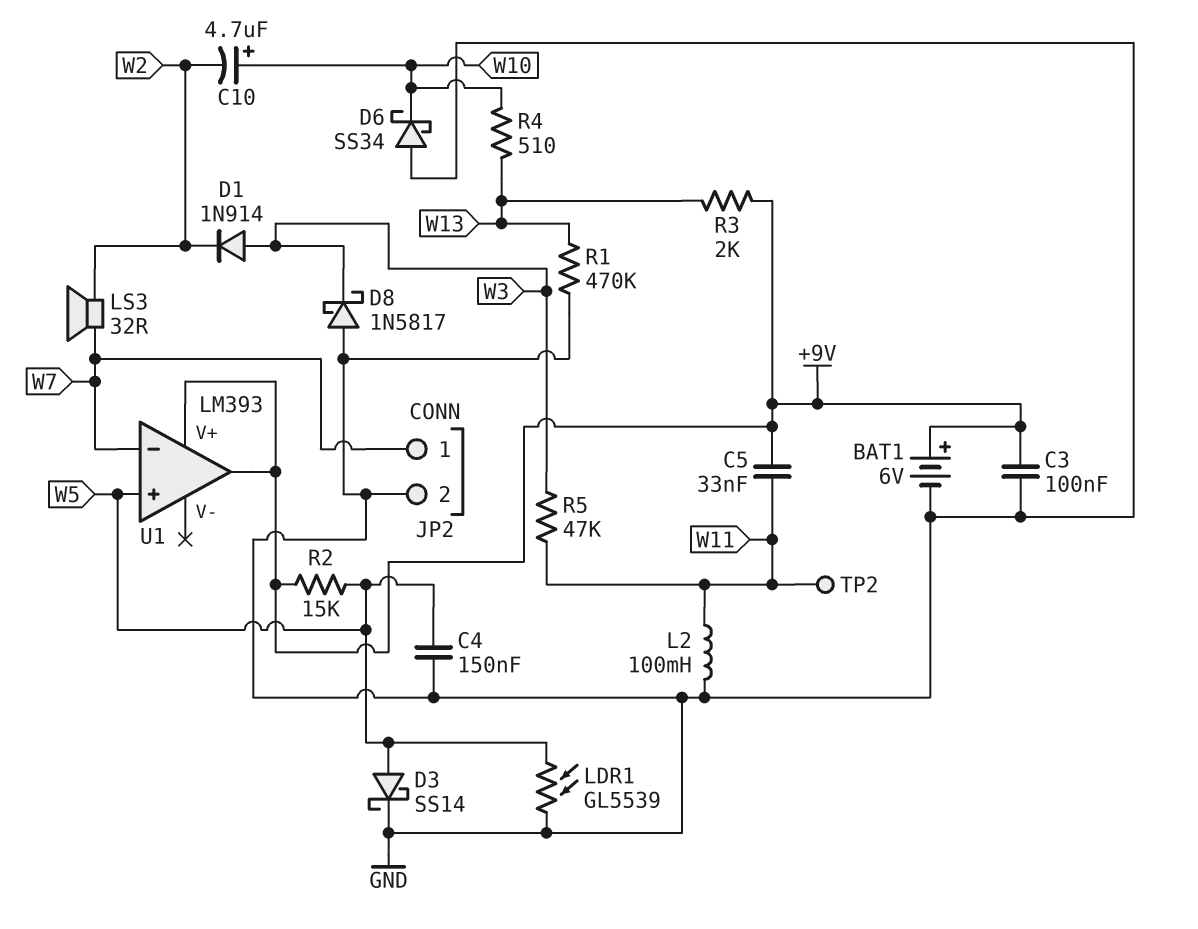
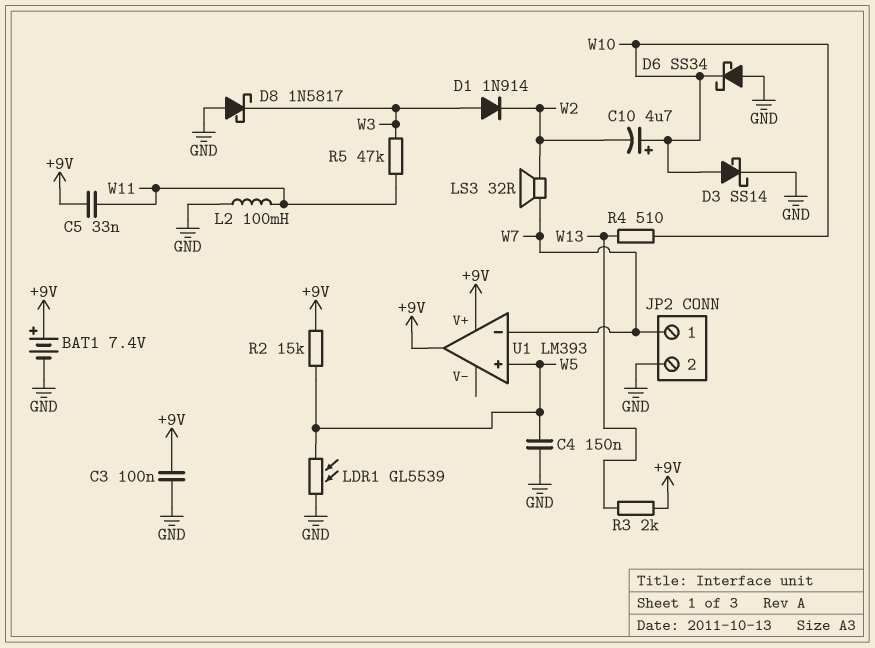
BAT1: 6V (plus +9V, minus GND) -> 7.4V (plus +9V, minus GND)
D3: schottky SS14 (A W5, K GND) -> schottky SS14 (A W10, K GND)
R1: 470k (GND, W13) -> none
TP2: test point (W11) -> none

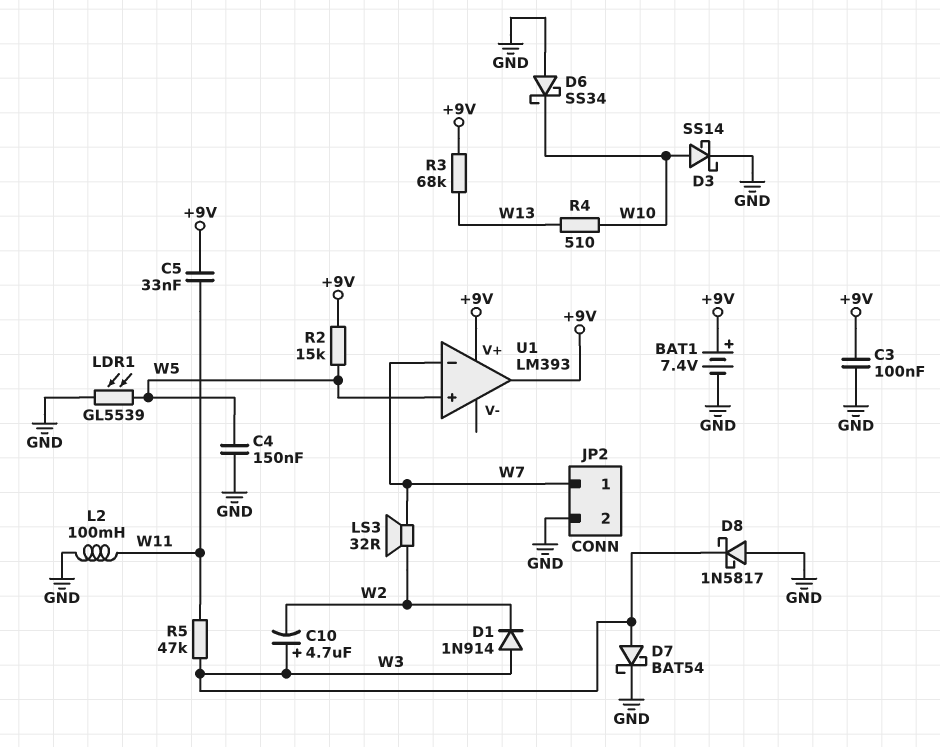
C10: 4.7uF (plus W10, minus W2) -> 4.7uF (plus W3, minus W2)
D7: none -> schottky BAT54 (A W3, K GND)
R3: 2k (+9V, W13) -> 68k (+9V, W13)

